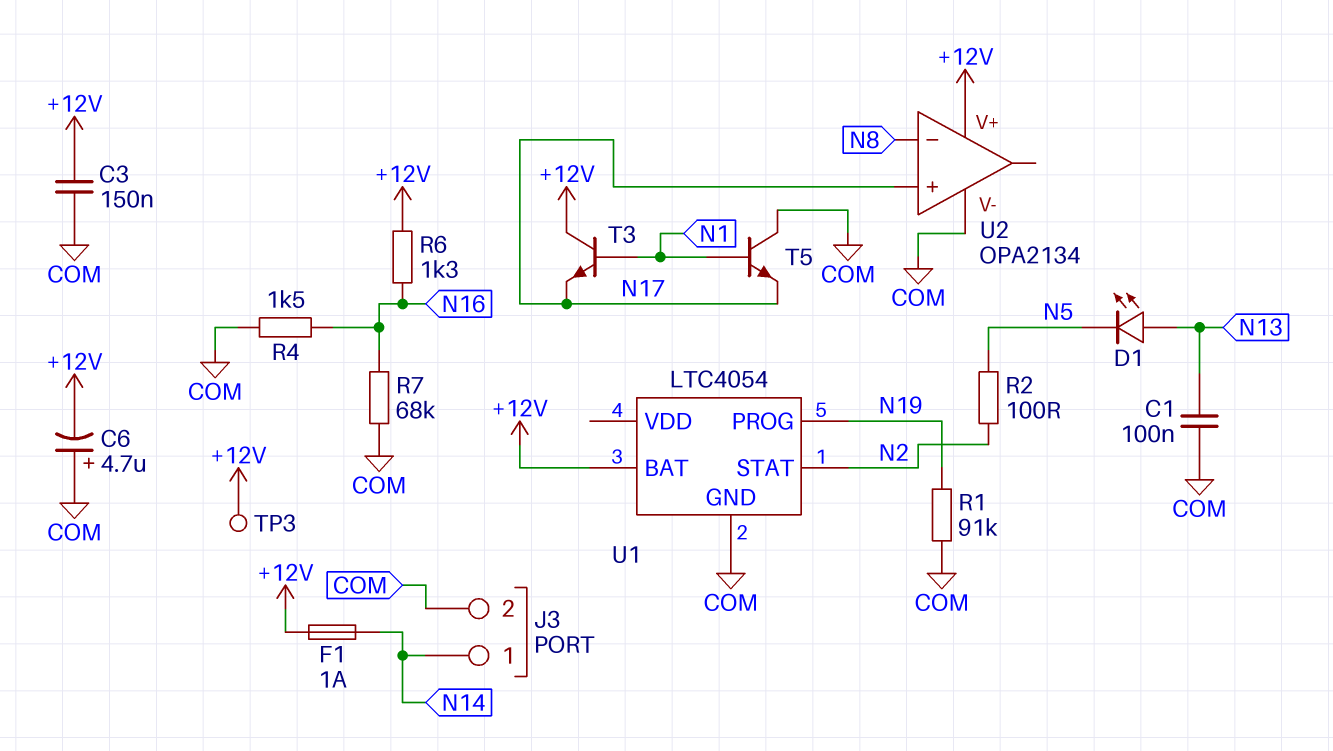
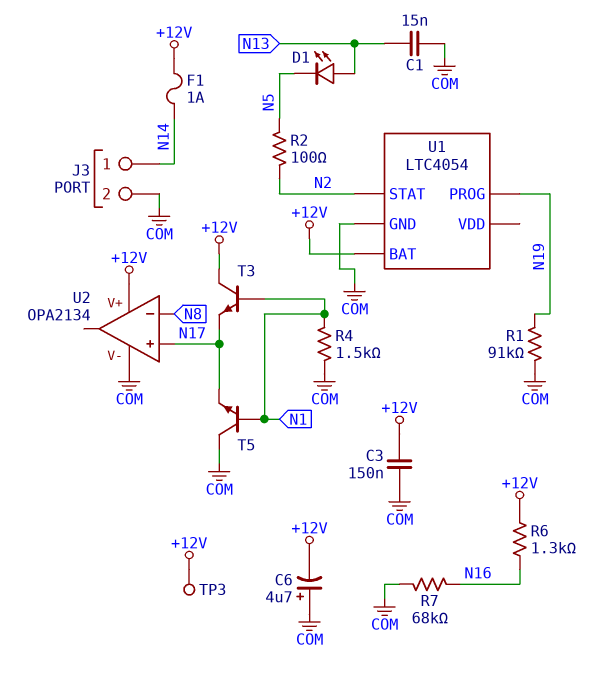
C1: 100nF (COM, N13) -> 15nF (COM, N13)
R4: 1.5k (COM, N16) -> 1.5k (COM, N1)

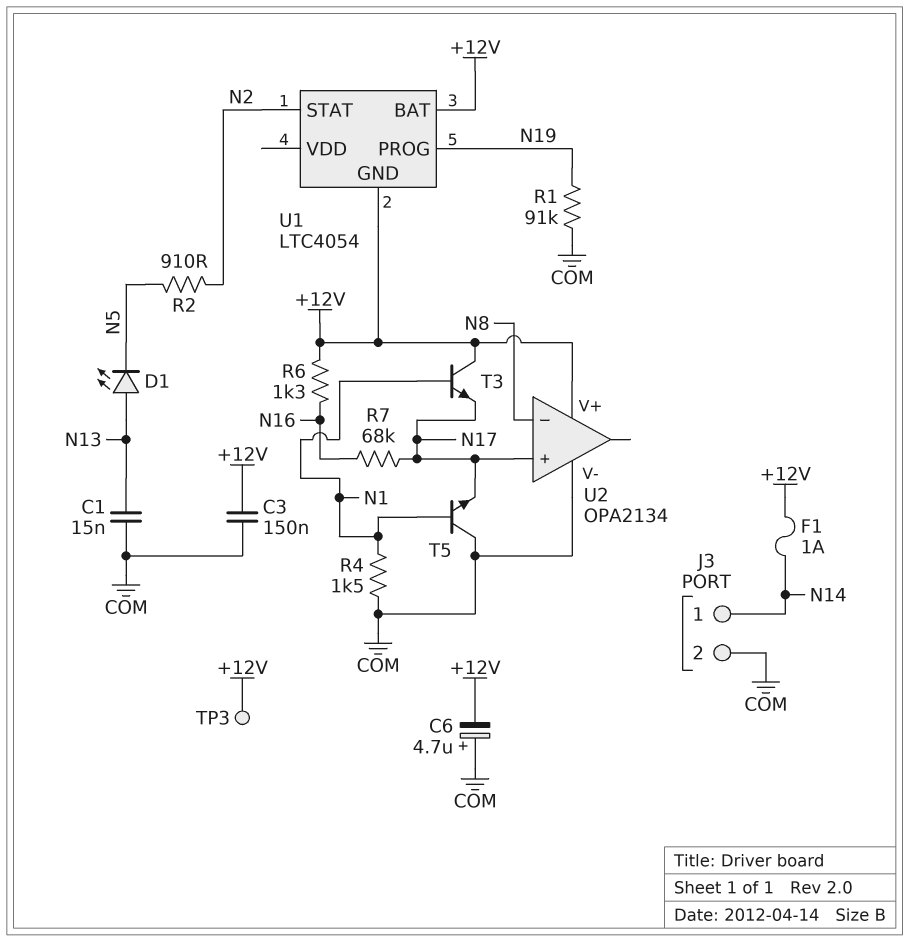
R2: 100 (N2, N5) -> 910 (N2, N5)
R7: 68k (COM, N16) -> 68k (N16, N17)
U1 pin GND: COM -> +12V

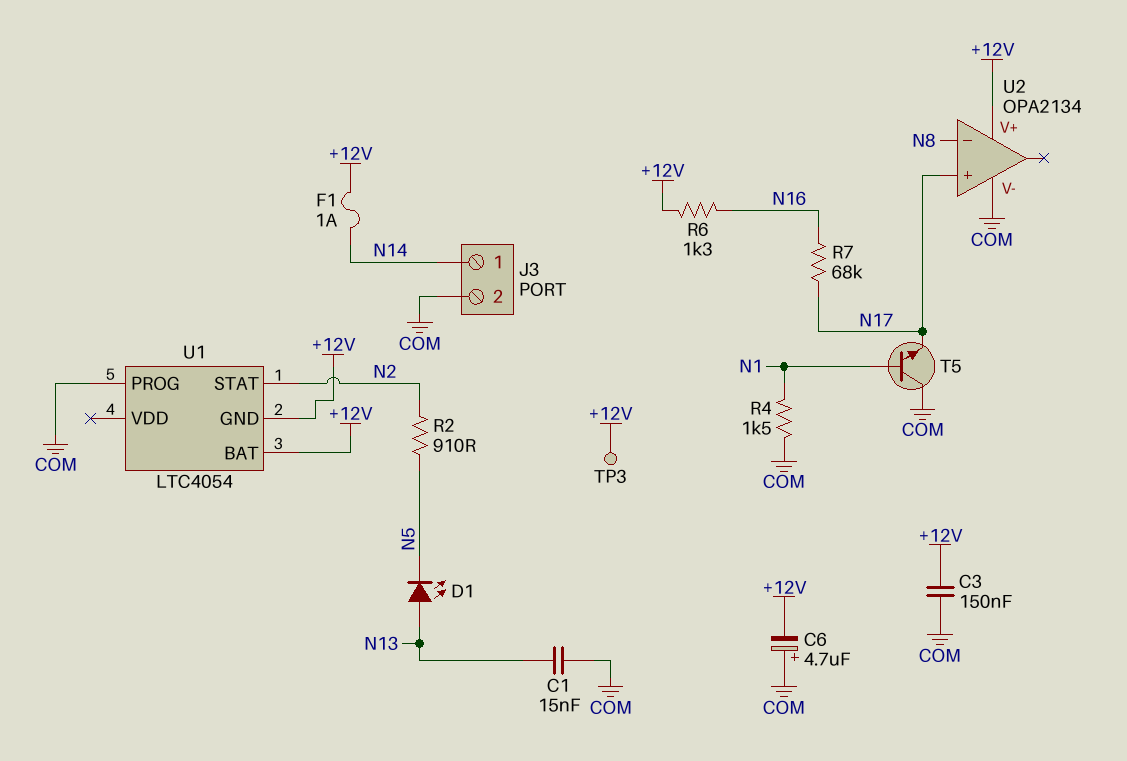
R1: 91k (COM, N19) -> none
T3: NPN (B N1, C +12V, E N17) -> none
U1 pin PROG: N19 -> COM

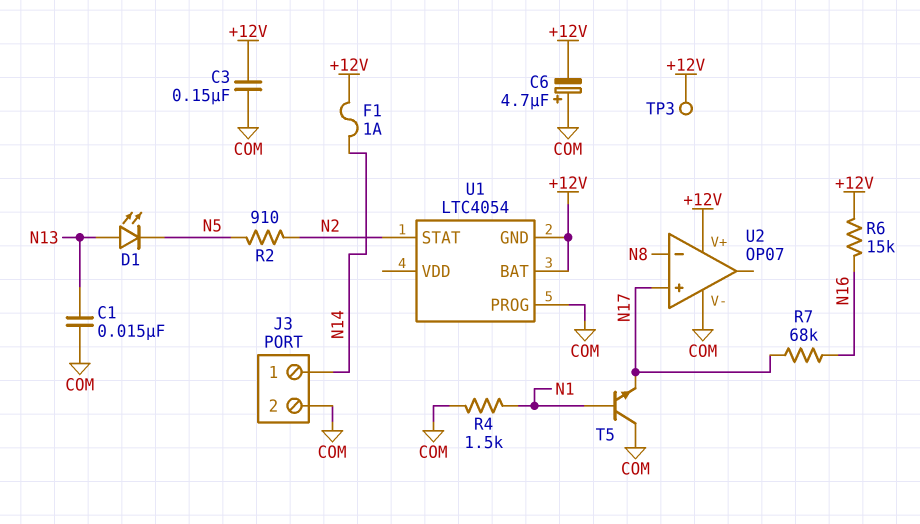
R6: 1.3k (+12V, N16) -> 15k (+12V, N16)
U2: OPA2134 -> OP07

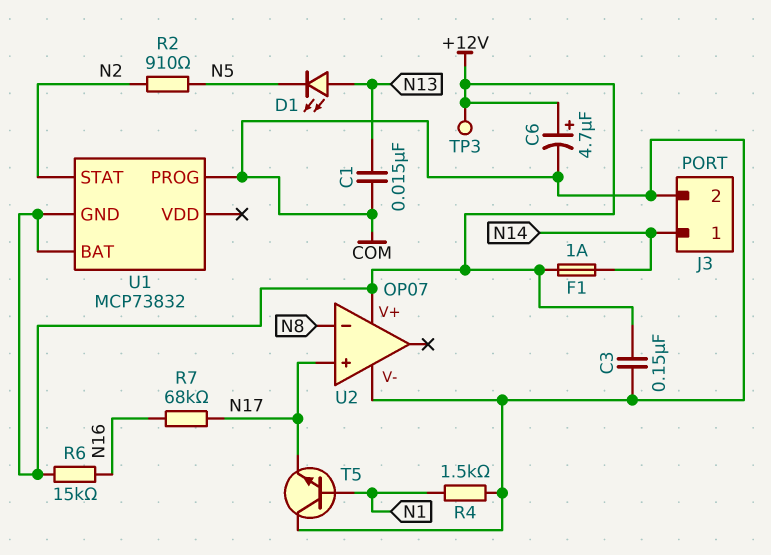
C6: 4.7uF (plus COM, minus +12V) -> 4.7uF (plus +12V, minus COM)
U1: LTC4054 -> MCP73832

